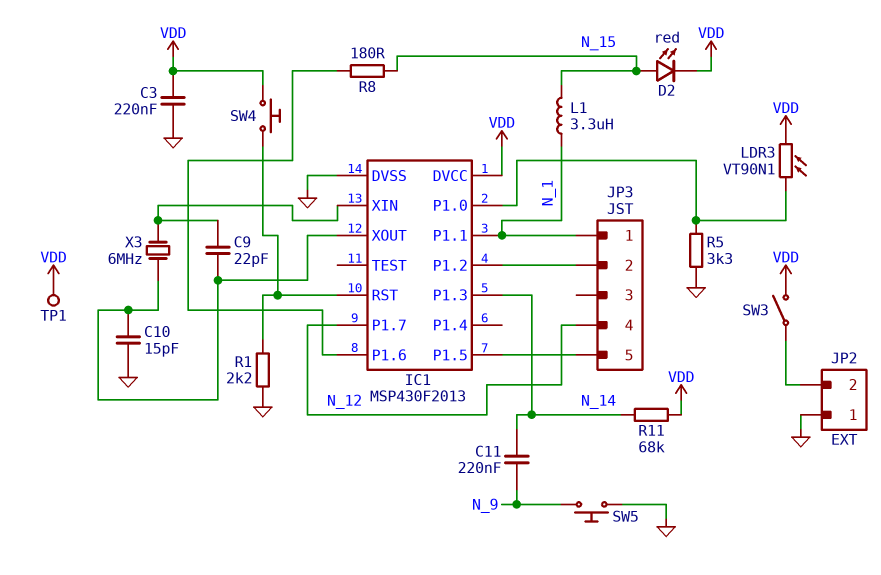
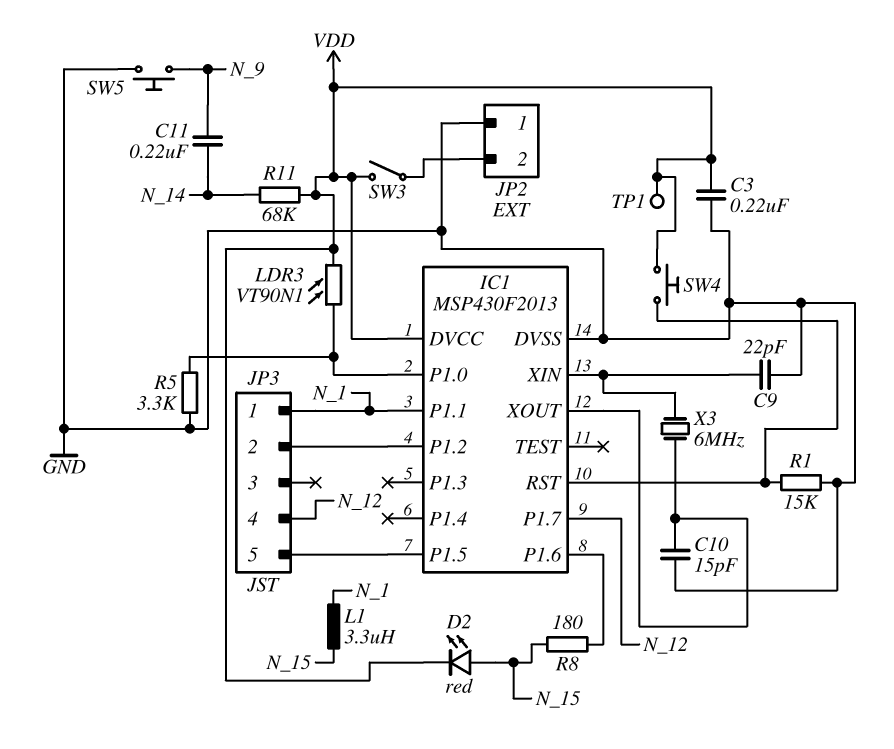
C9: 22pF (IC1/XIN, IC1/XOUT) -> 22pF (GND, IC1/XIN)
IC1 pin P1.3: N_14 -> none
R1: 2.2k (GND, IC1/RST) -> 15k (GND, IC1/RST)

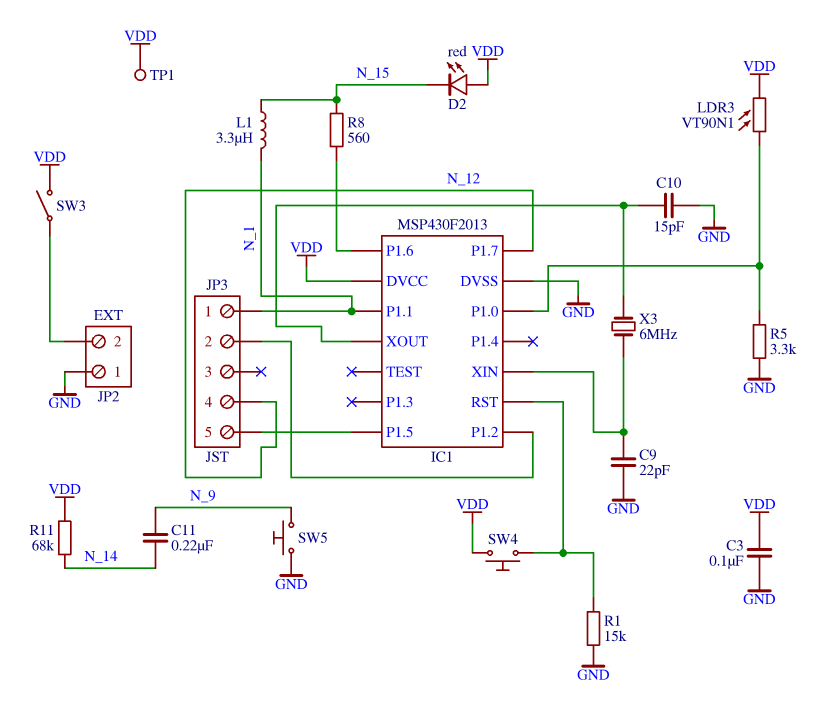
C3: 220nF (GND, VDD) -> 100nF (GND, VDD)
D2: LED red (A N_15, K VDD) -> LED red (A VDD, K N_15)
R8: 180 (IC1/P1.6, N_15) -> 560 (IC1/P1.6, N_15)

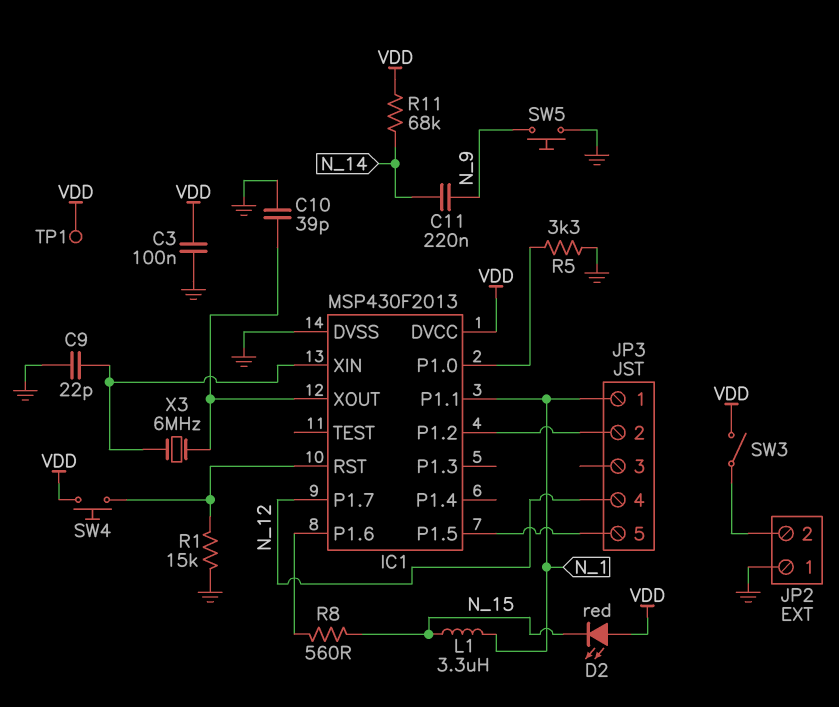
C10: 15pF (GND, IC1/XOUT) -> 39pF (GND, IC1/XOUT)
LDR3: VT90N1 (IC1/P1.0, VDD) -> none

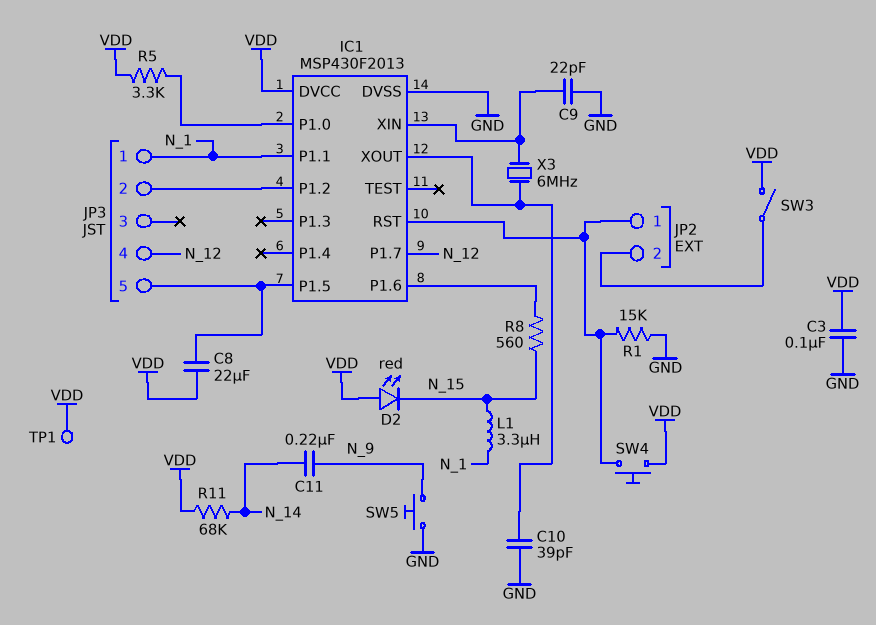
C8: none -> 22uF (IC1/P1.5, VDD)
JP2 pin 1: GND -> IC1/RST
R5: 3.3k (GND, IC1/P1.0) -> 3.3k (IC1/P1.0, VDD)

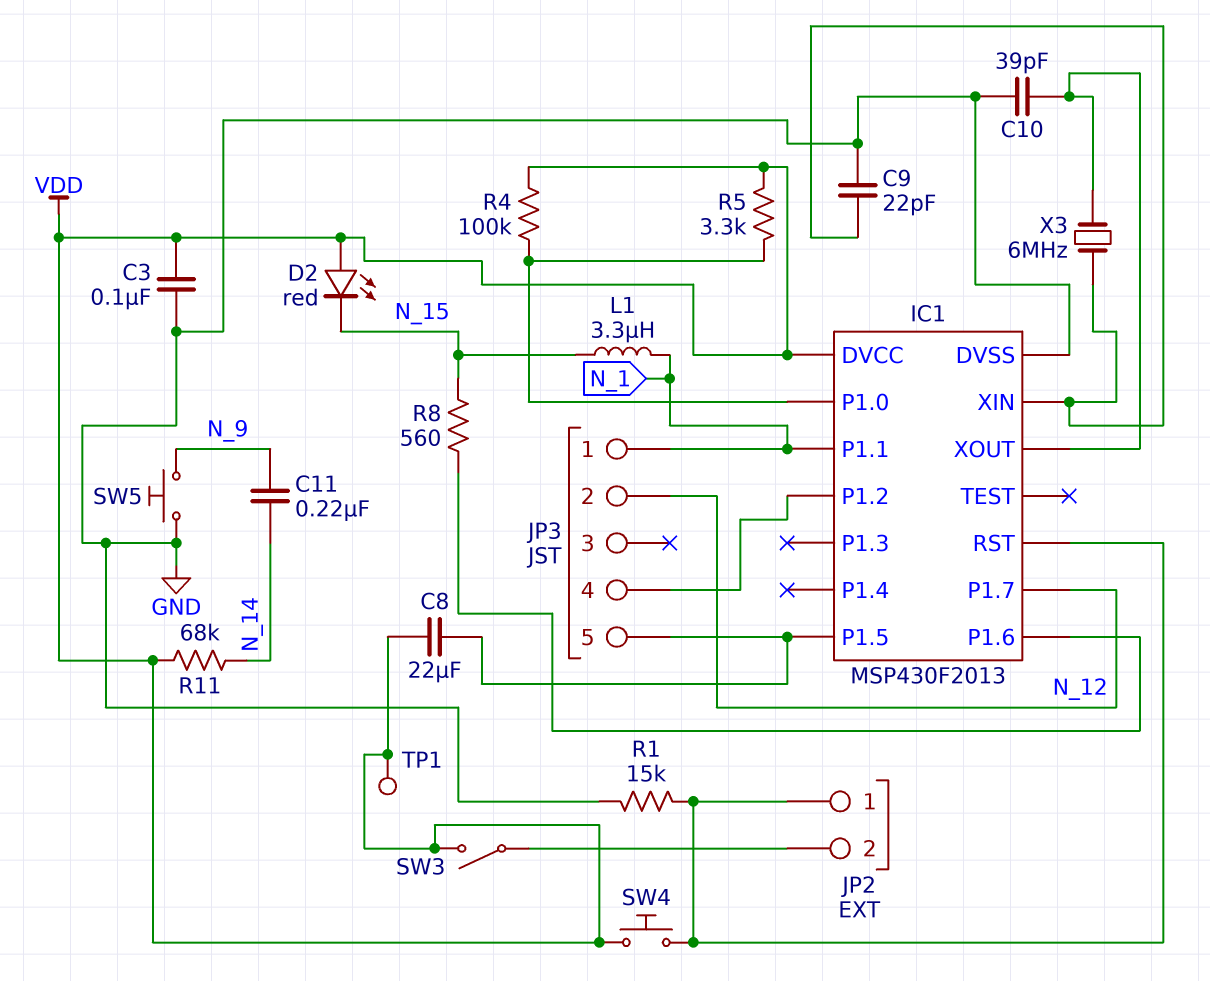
JP3 pin 2: IC1/P1.2 -> N_12
JP3 pin 4: N_12 -> IC1/P1.2
R4: none -> 100k (IC1/P1.0, VDD)

